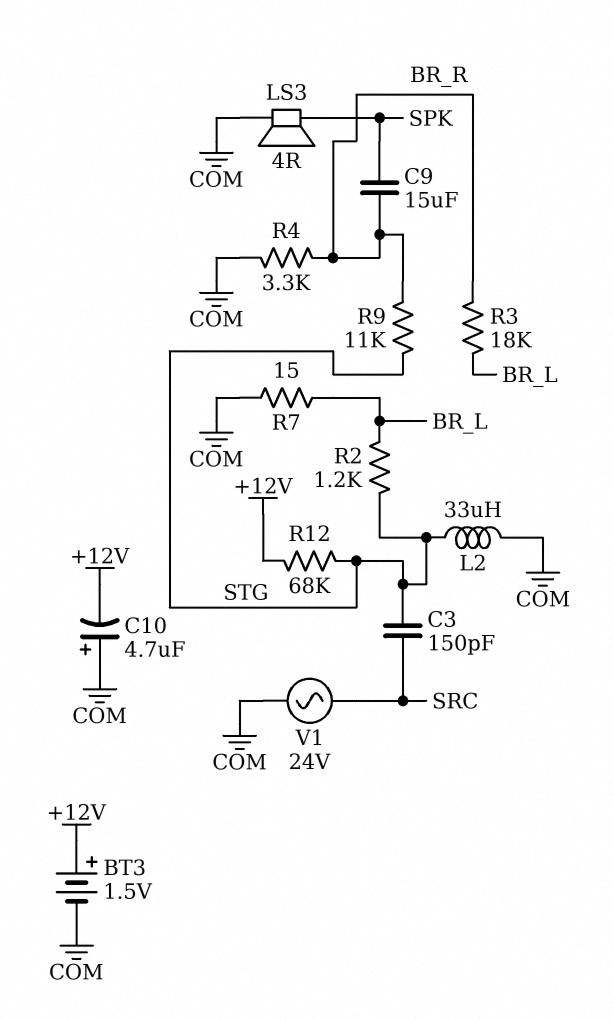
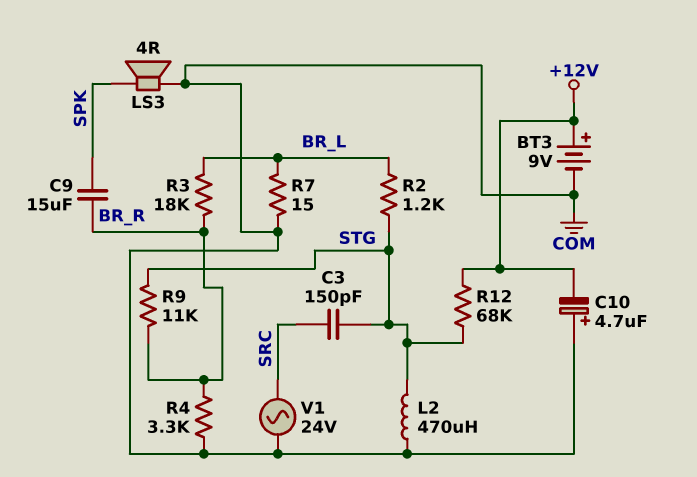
BT3: 1.5V (plus +12V, minus COM) -> 9V (plus +12V, minus COM)
L2: 33uH (COM, STG) -> 470uH (COM, STG)

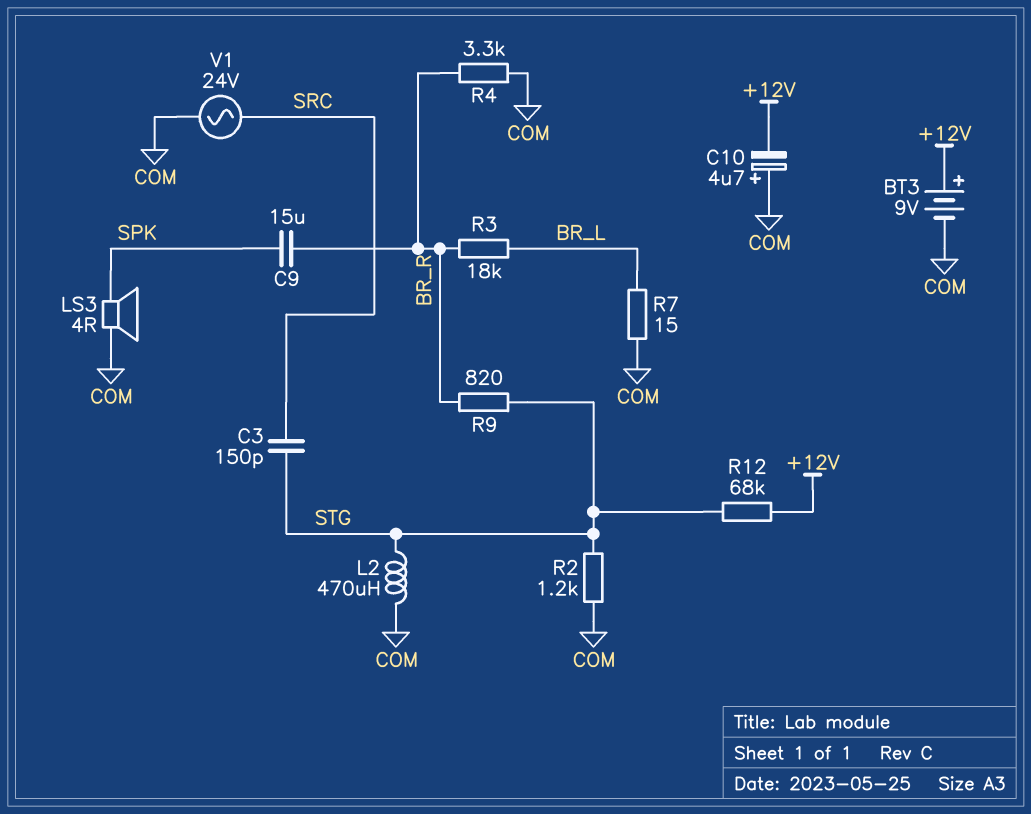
R2: 1.2k (BR_L, STG) -> 1.2k (COM, STG)
R9: 11k (BR_R, STG) -> 820 (BR_R, STG)

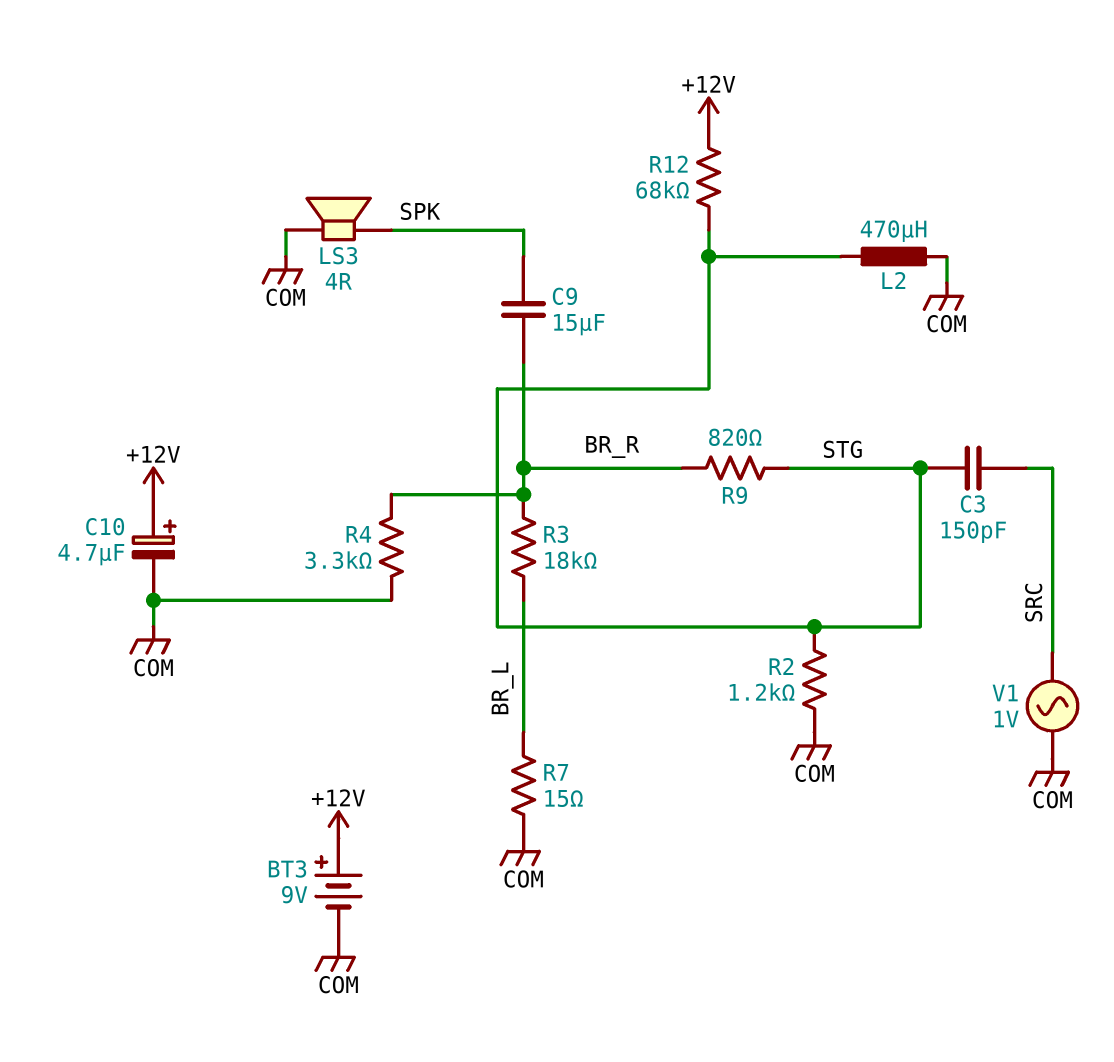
C10: 4.7uF (plus COM, minus +12V) -> 4.7uF (plus +12V, minus COM)
V1: AC 24V (COM, SRC) -> AC 1V (COM, SRC)

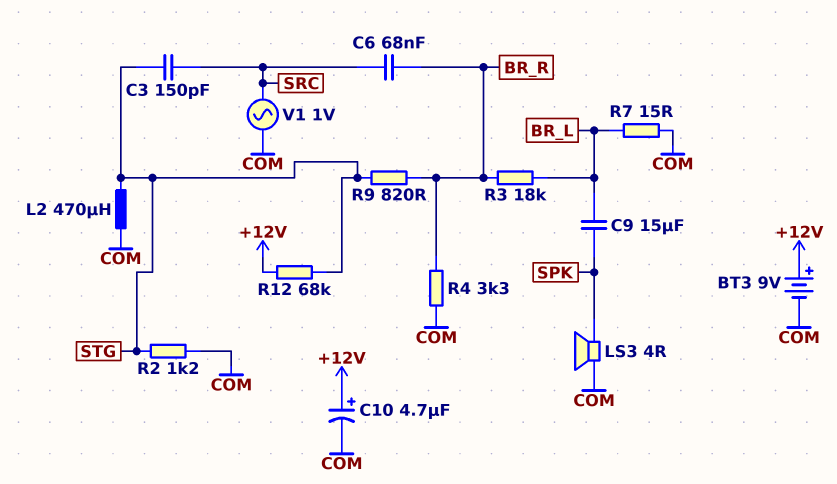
C6: none -> 68nF (BR_R, SRC)
C9: 15uF (BR_R, SPK) -> 15uF (BR_L, SPK)

